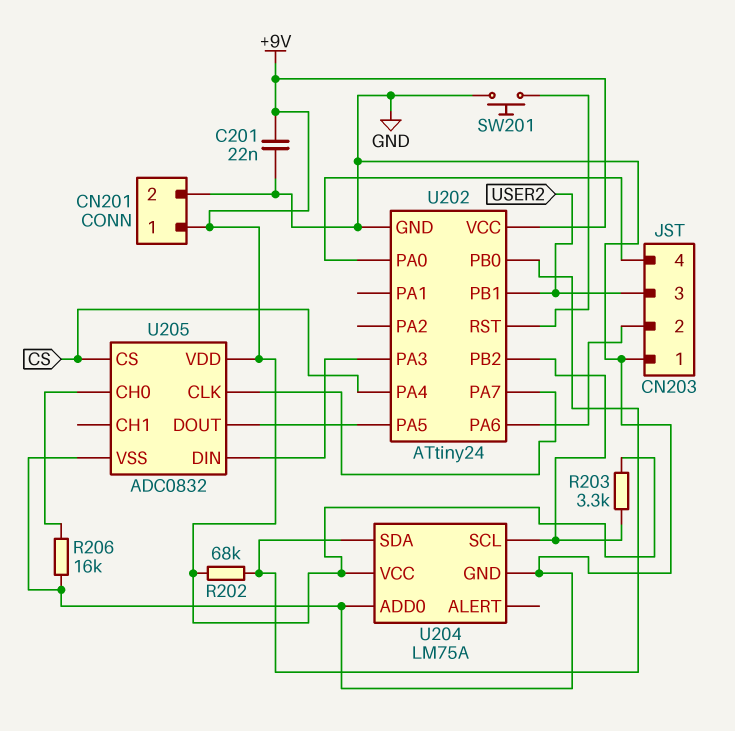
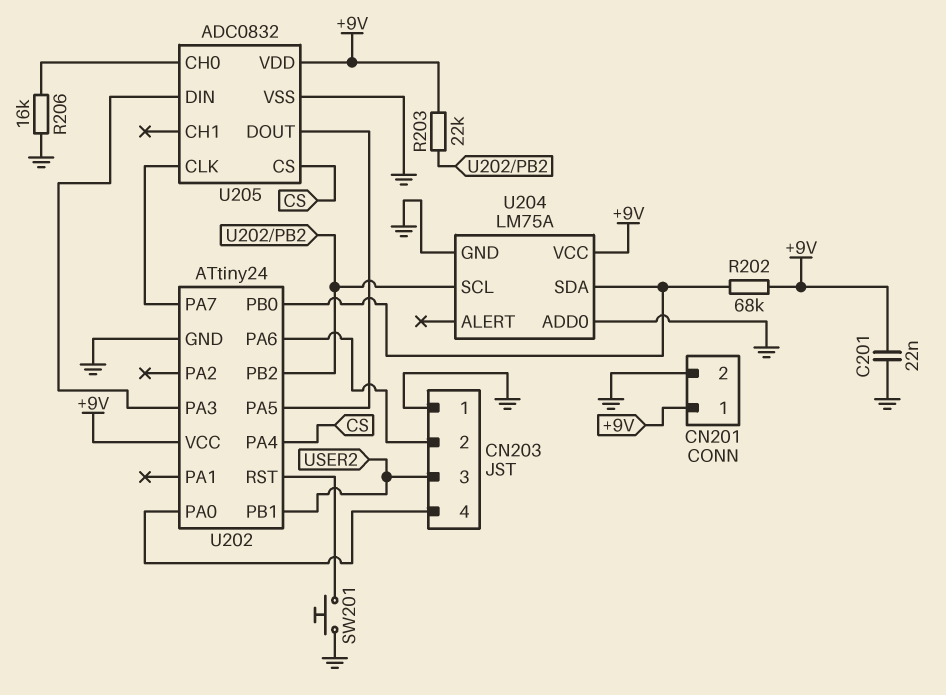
R203: 3.3k (+9V, U202/PB2) -> 22k (+9V, U202/PB2)

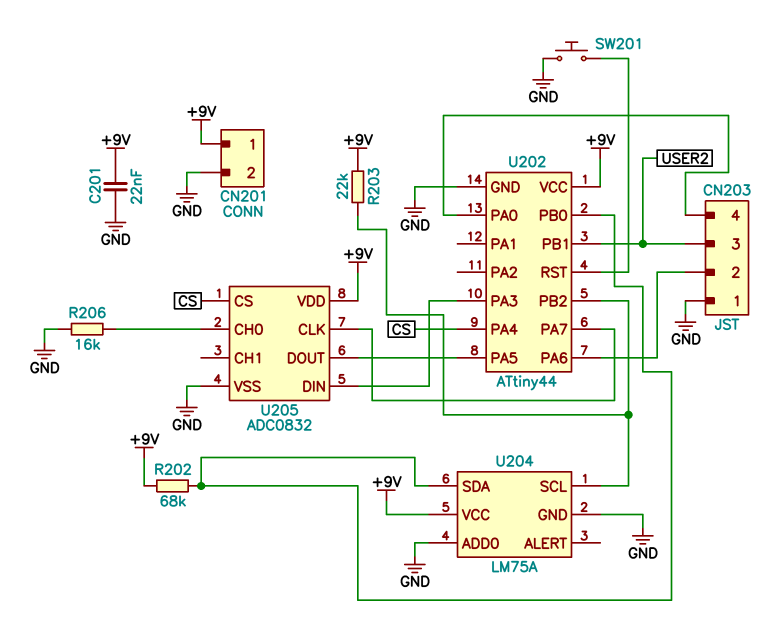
U202: ATtiny24 -> ATtiny44

